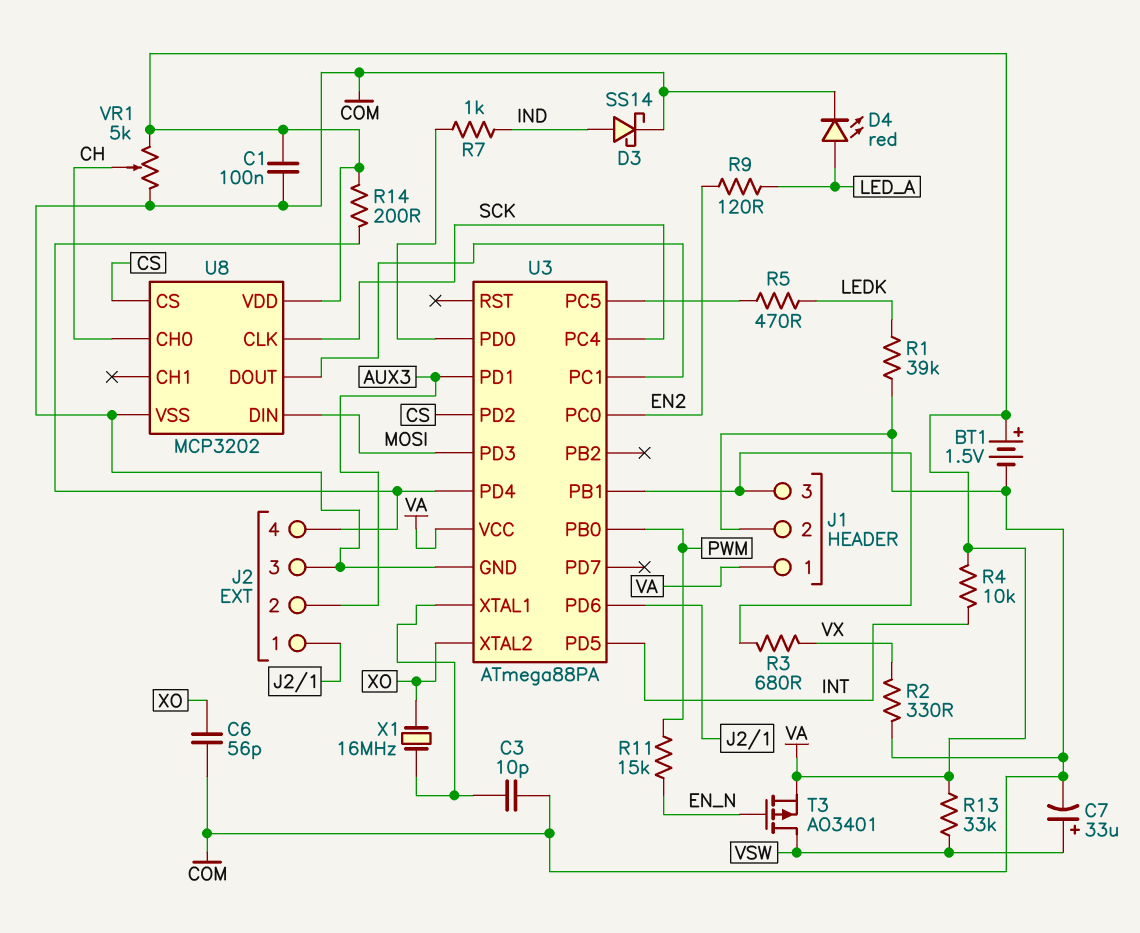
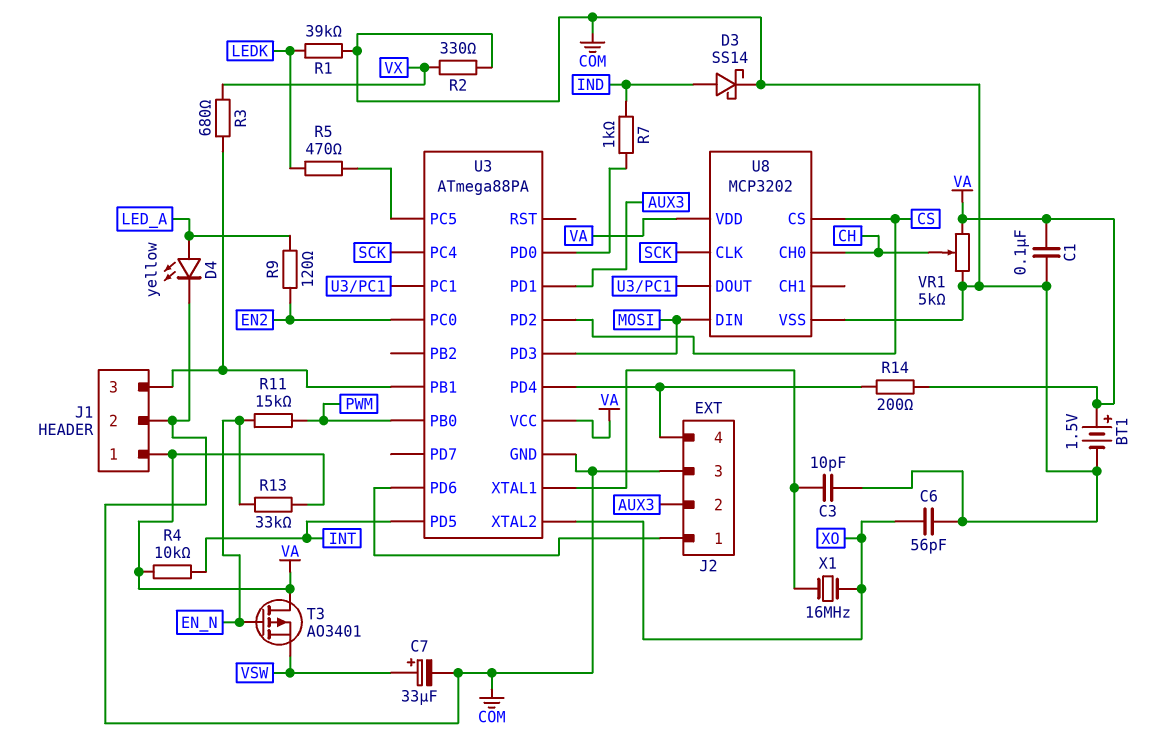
D4: LED red (A LED_A, K COM) -> LED yellow (A LED_A, K COM)
R13: 33k (VA, VSW) -> 33k (EN_N, VA)
T3: PMOS AO3401 (G EN_N, D VSW, S VA) -> PMOS AO3401 (G EN_N, D VA, S VSW)

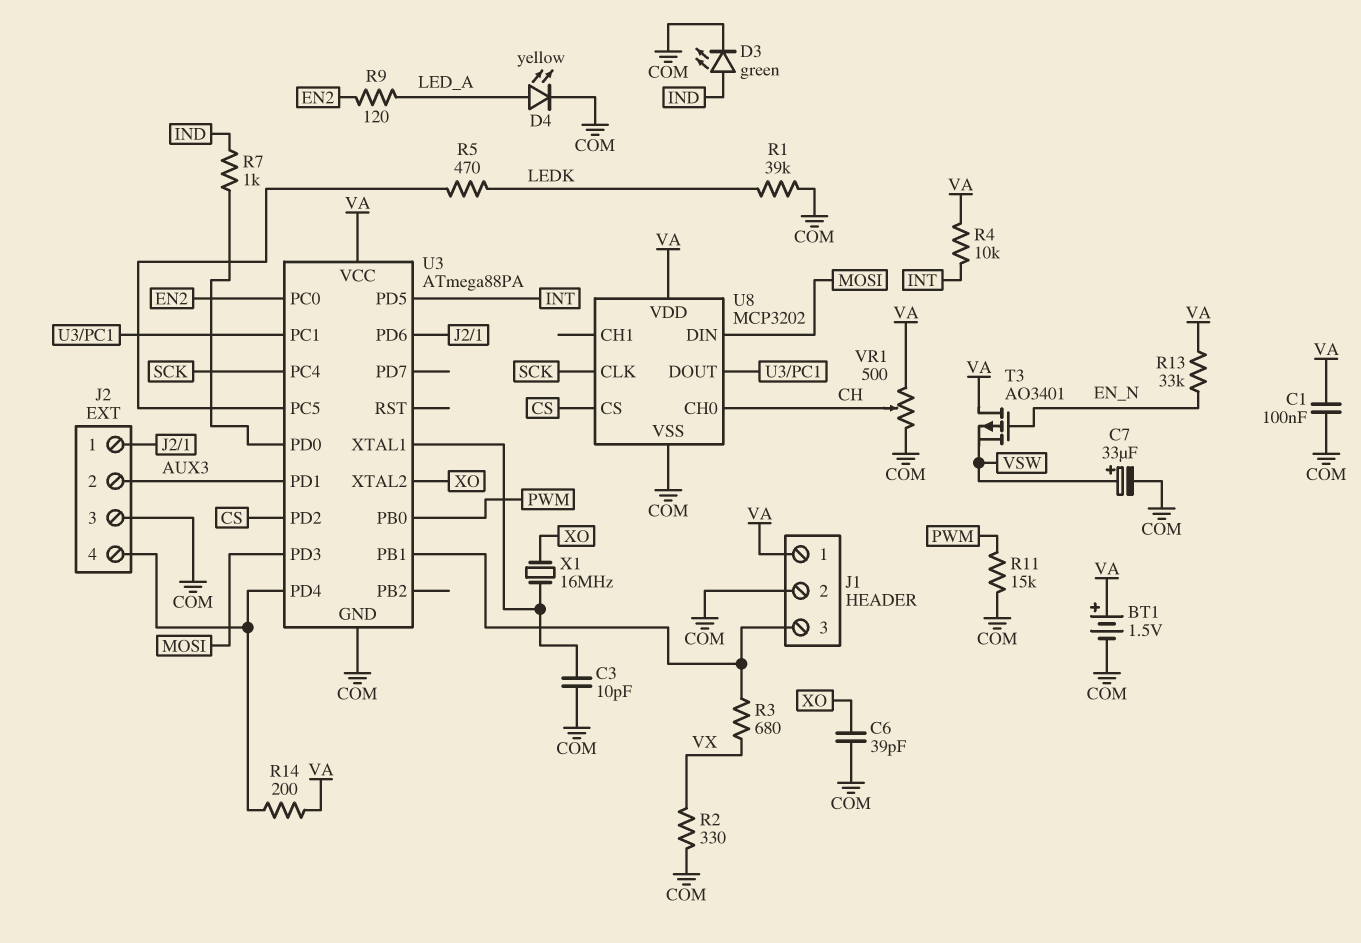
C6: 56pF (COM, XO) -> 39pF (COM, XO)
D3: schottky SS14 (A IND, K COM) -> LED green (A IND, K COM)
R11: 15k (EN_N, PWM) -> 15k (COM, PWM)
VR1: 5k (COM, VA, wiper CH) -> 500 (COM, VA, wiper CH)

